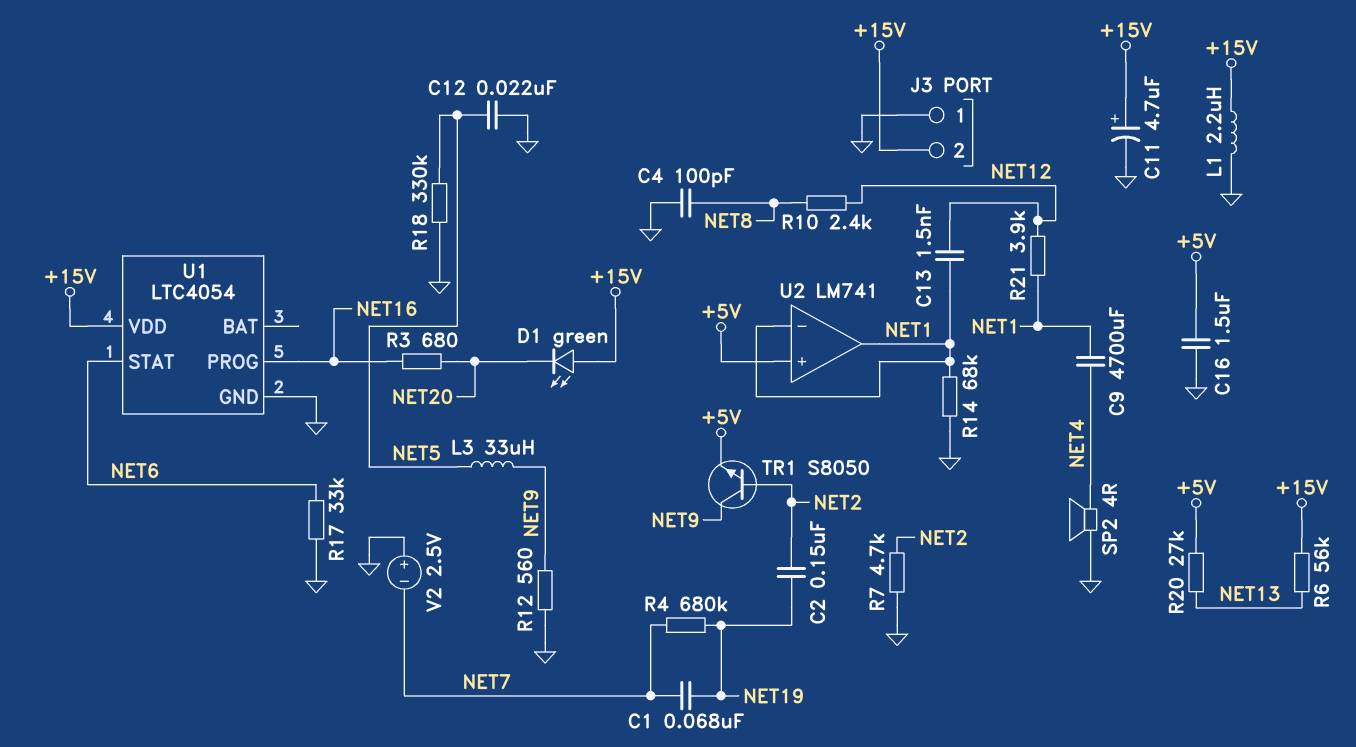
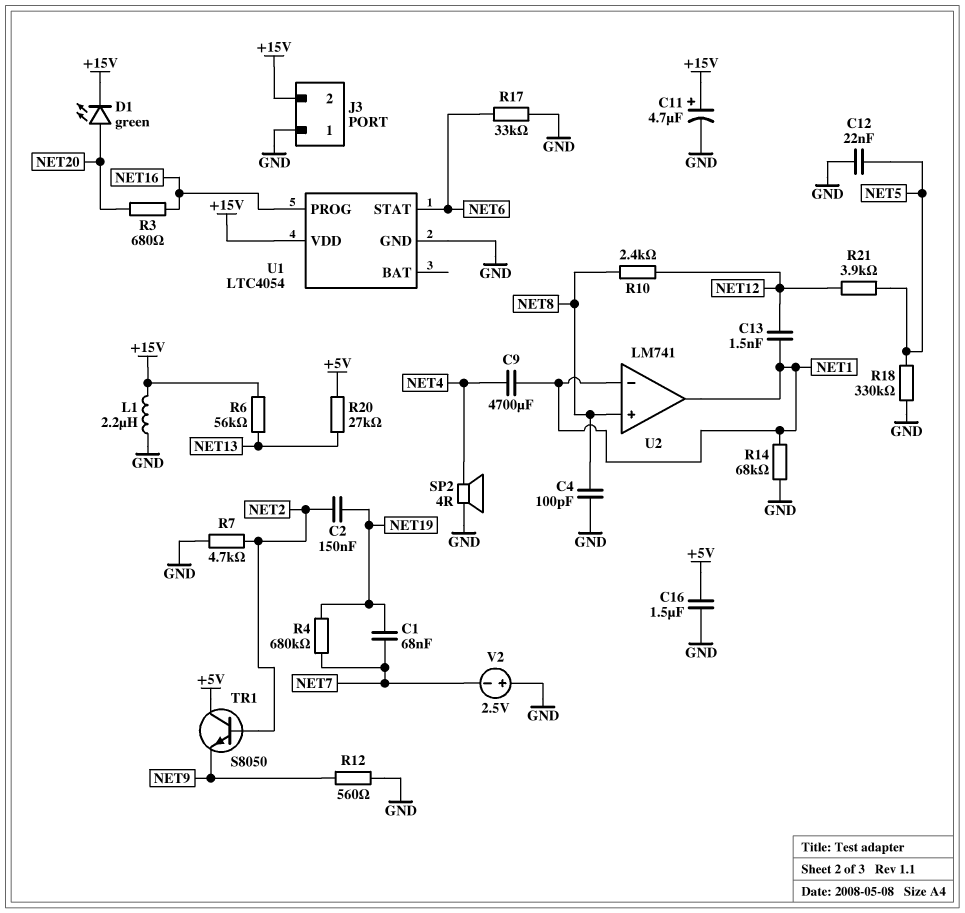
D1: LED green (A +15V, K NET20) -> LED green (A NET20, K +15V)
L3: 33uH (NET5, NET9) -> none
R21: 3.9k (NET1, NET12) -> 3.9k (NET5, NET12)
TR1: NPN S8050 (B NET2, C NET9, E +5V) -> NPN S8050 (B NET2, C +5V, E NET9)
U2 pin in+: +5V -> NET8

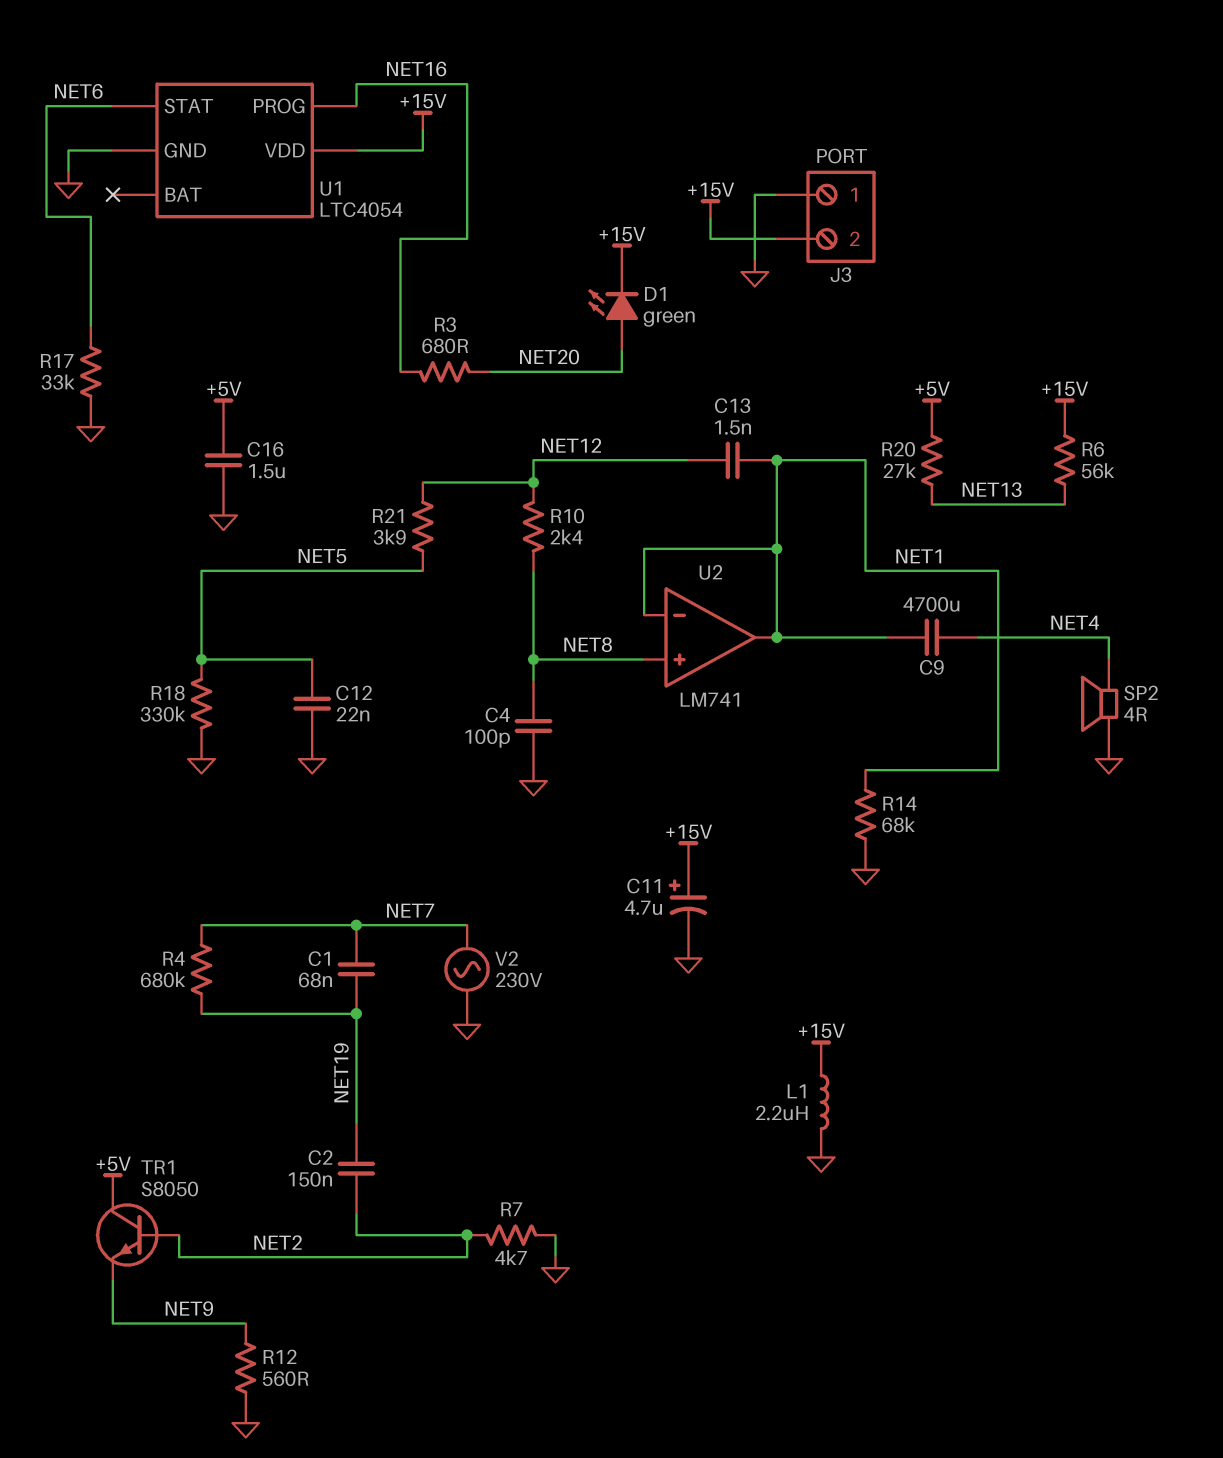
V2: 2.5V (plus GND, minus NET7) -> AC 230V (GND, NET7)

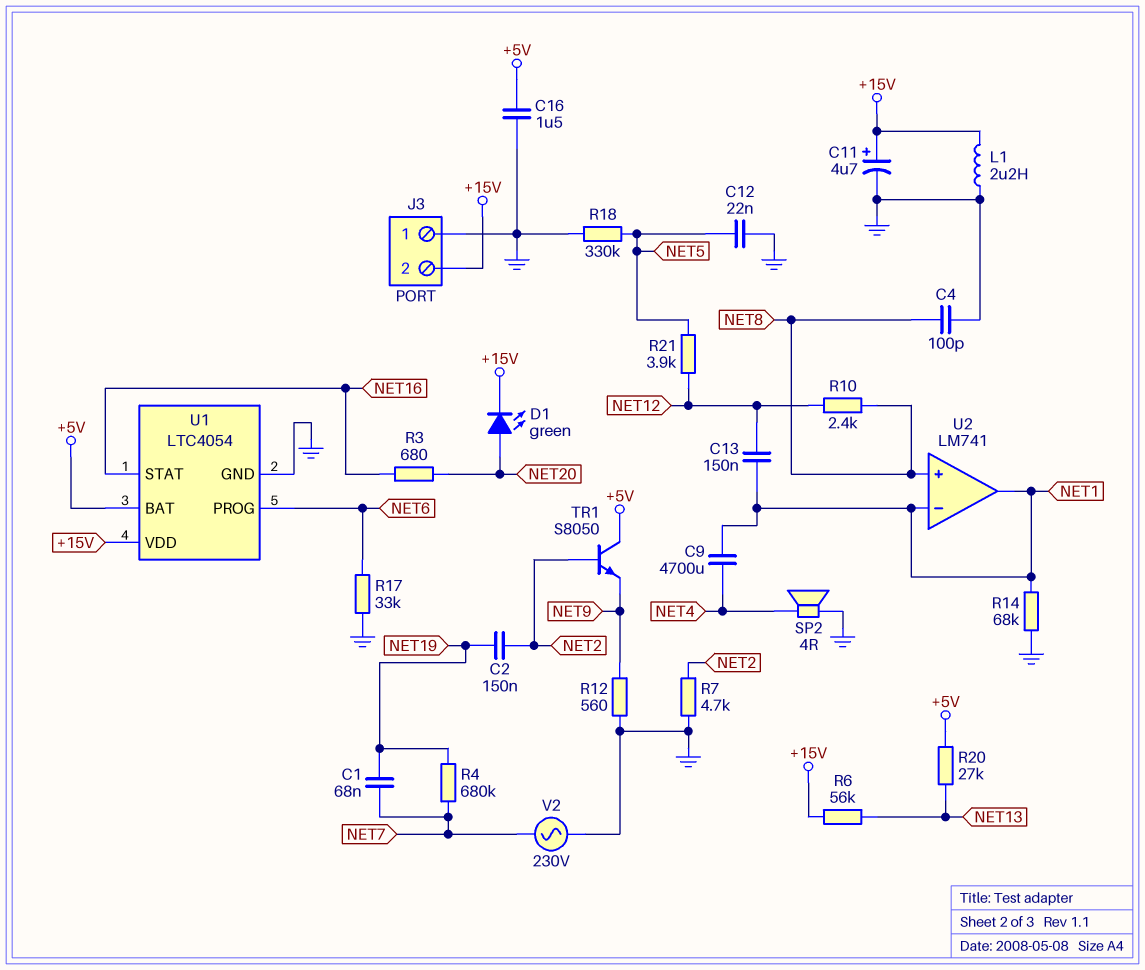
C13: 1.5nF (NET1, NET12) -> 150nF (NET1, NET12)
U1 pin BAT: none -> +5V
U1 pin PROG: NET16 -> NET6
U1 pin STAT: NET6 -> NET16

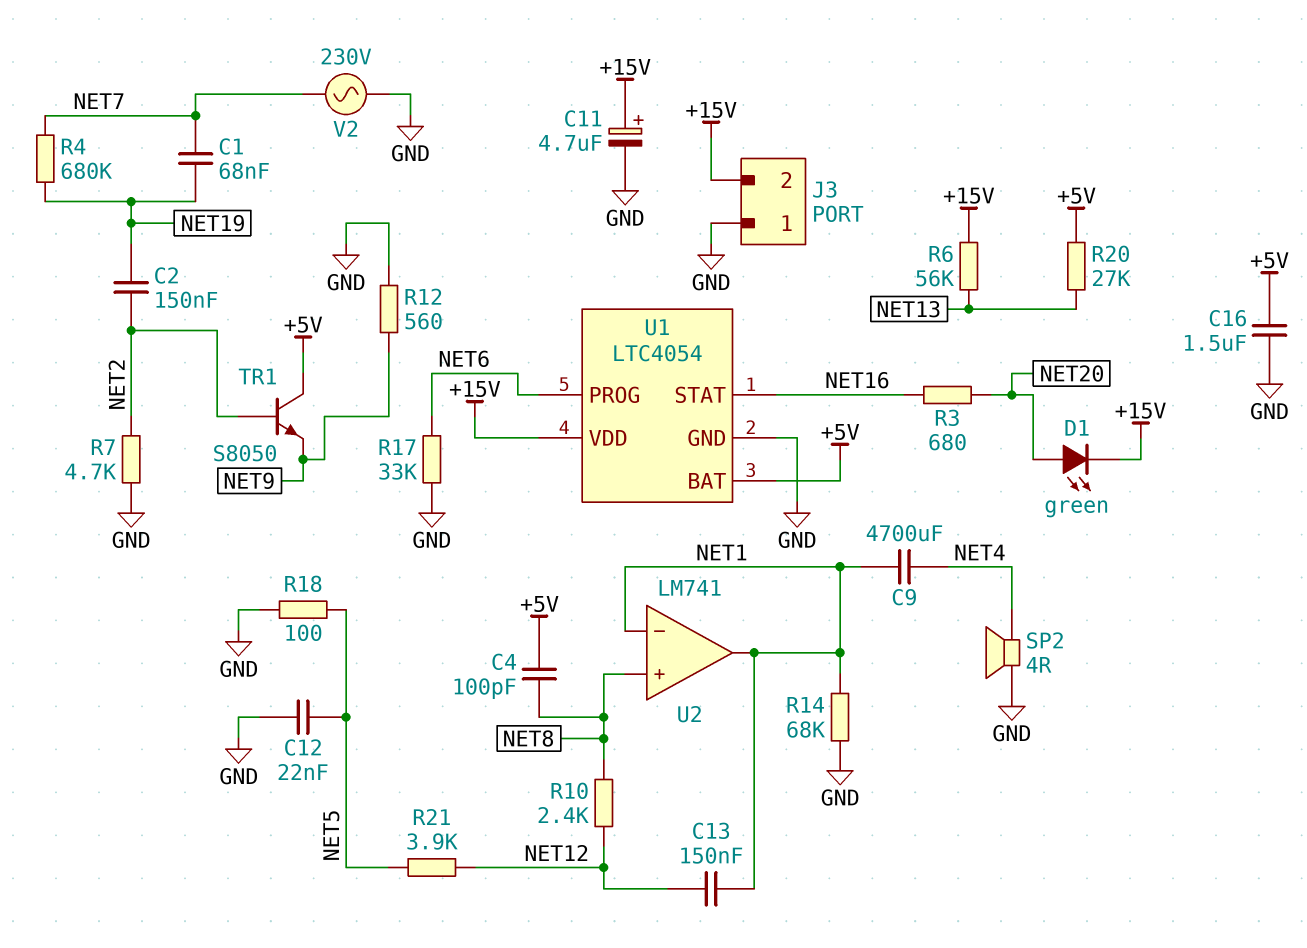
C4: 100pF (GND, NET8) -> 100pF (+5V, NET8)
L1: 2.2uH (+15V, GND) -> none
R18: 330k (GND, NET5) -> 100 (GND, NET5)

